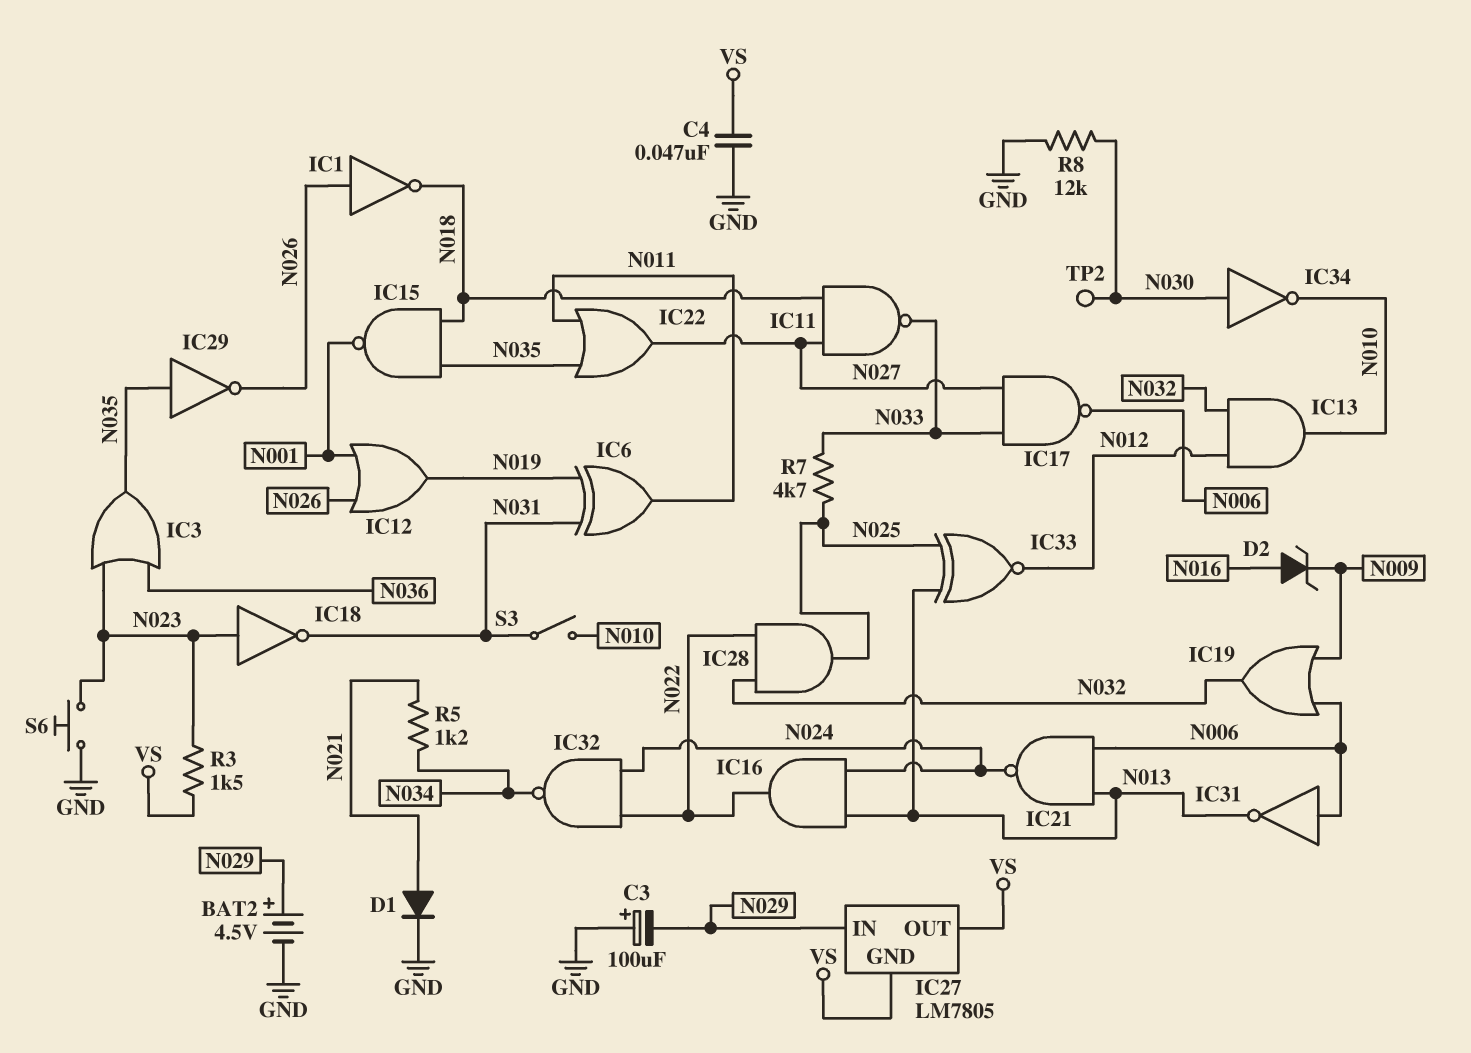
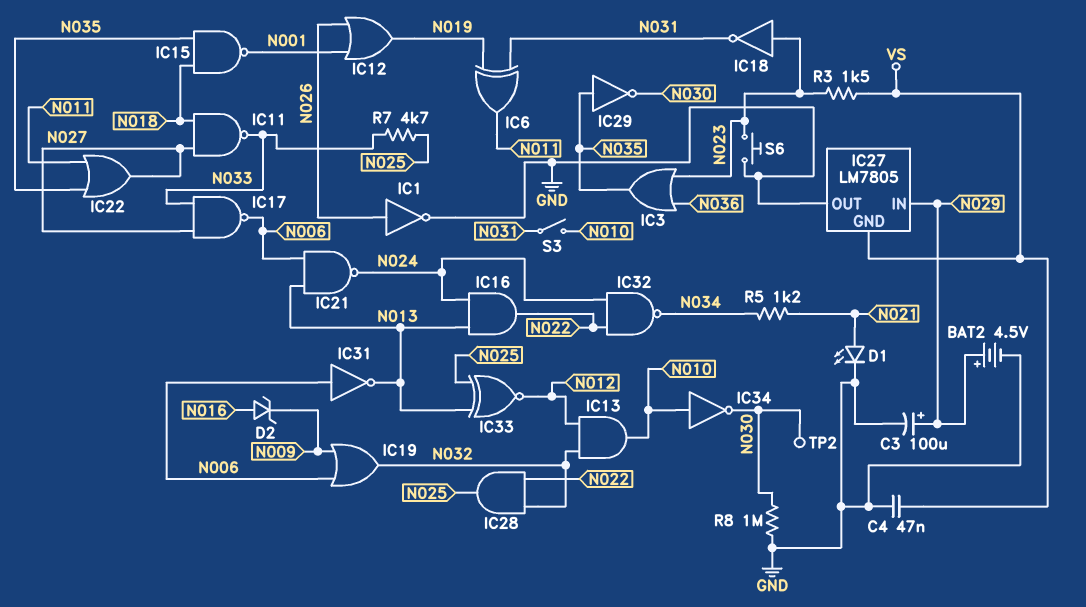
C3: 100uF (plus GND, minus N029) -> 100uF (plus N029, minus GND)
D1: diode (A N021, K GND) -> LED (A N021, K GND)
IC1: NOT (in N026, out N018) -> NOT (in N026, out GND)
IC27 pin OUT: VS -> GND
IC29: NOT (in N035, out N026) -> NOT (in N035, out N030)
IC34: NOT (in N030, out N010) -> NOT (in N010, out N030)
R8: 12k (GND, N030) -> 1M (GND, N030)

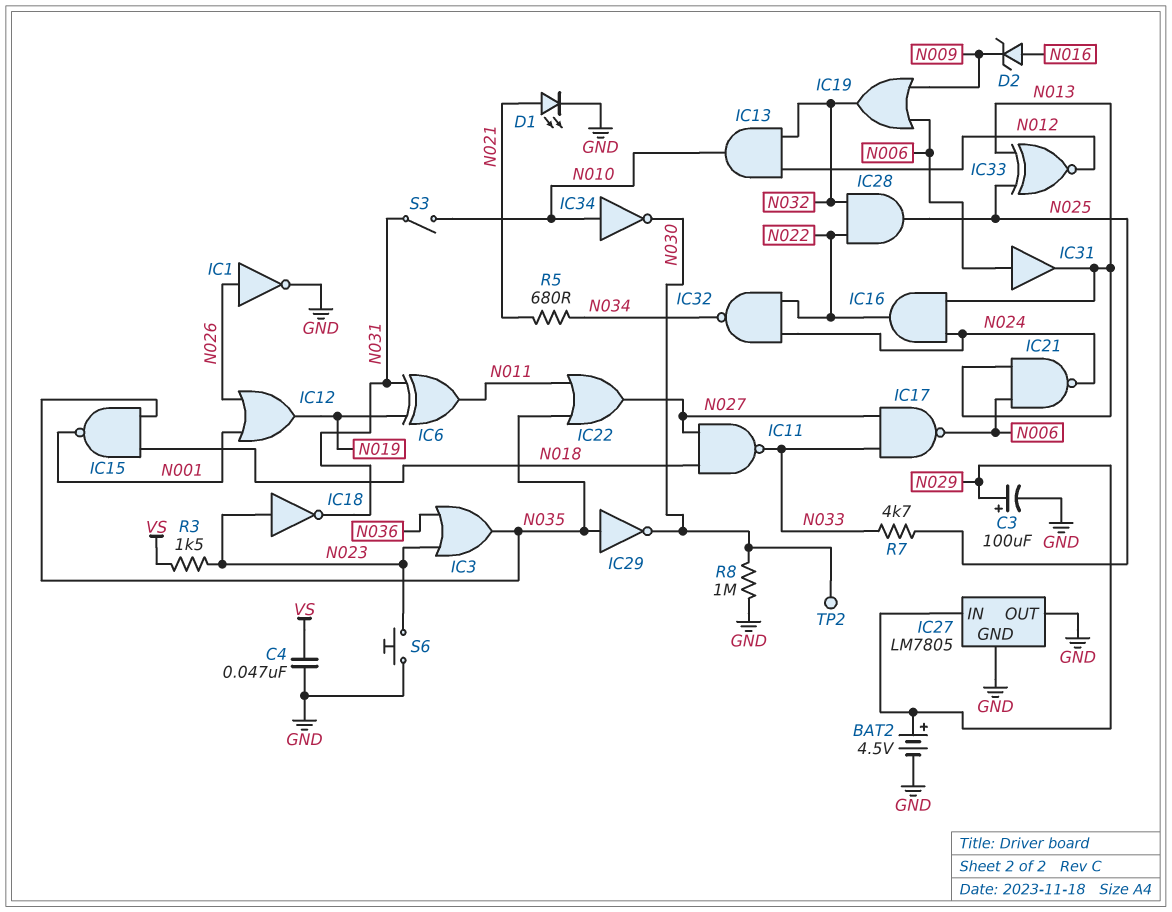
IC27 pin GND: VS -> GND
IC31: NOT (in N006, out N013) -> buffer (in N006, out N013)
R5: 1.2k (N021, N034) -> 680 (N021, N034)

